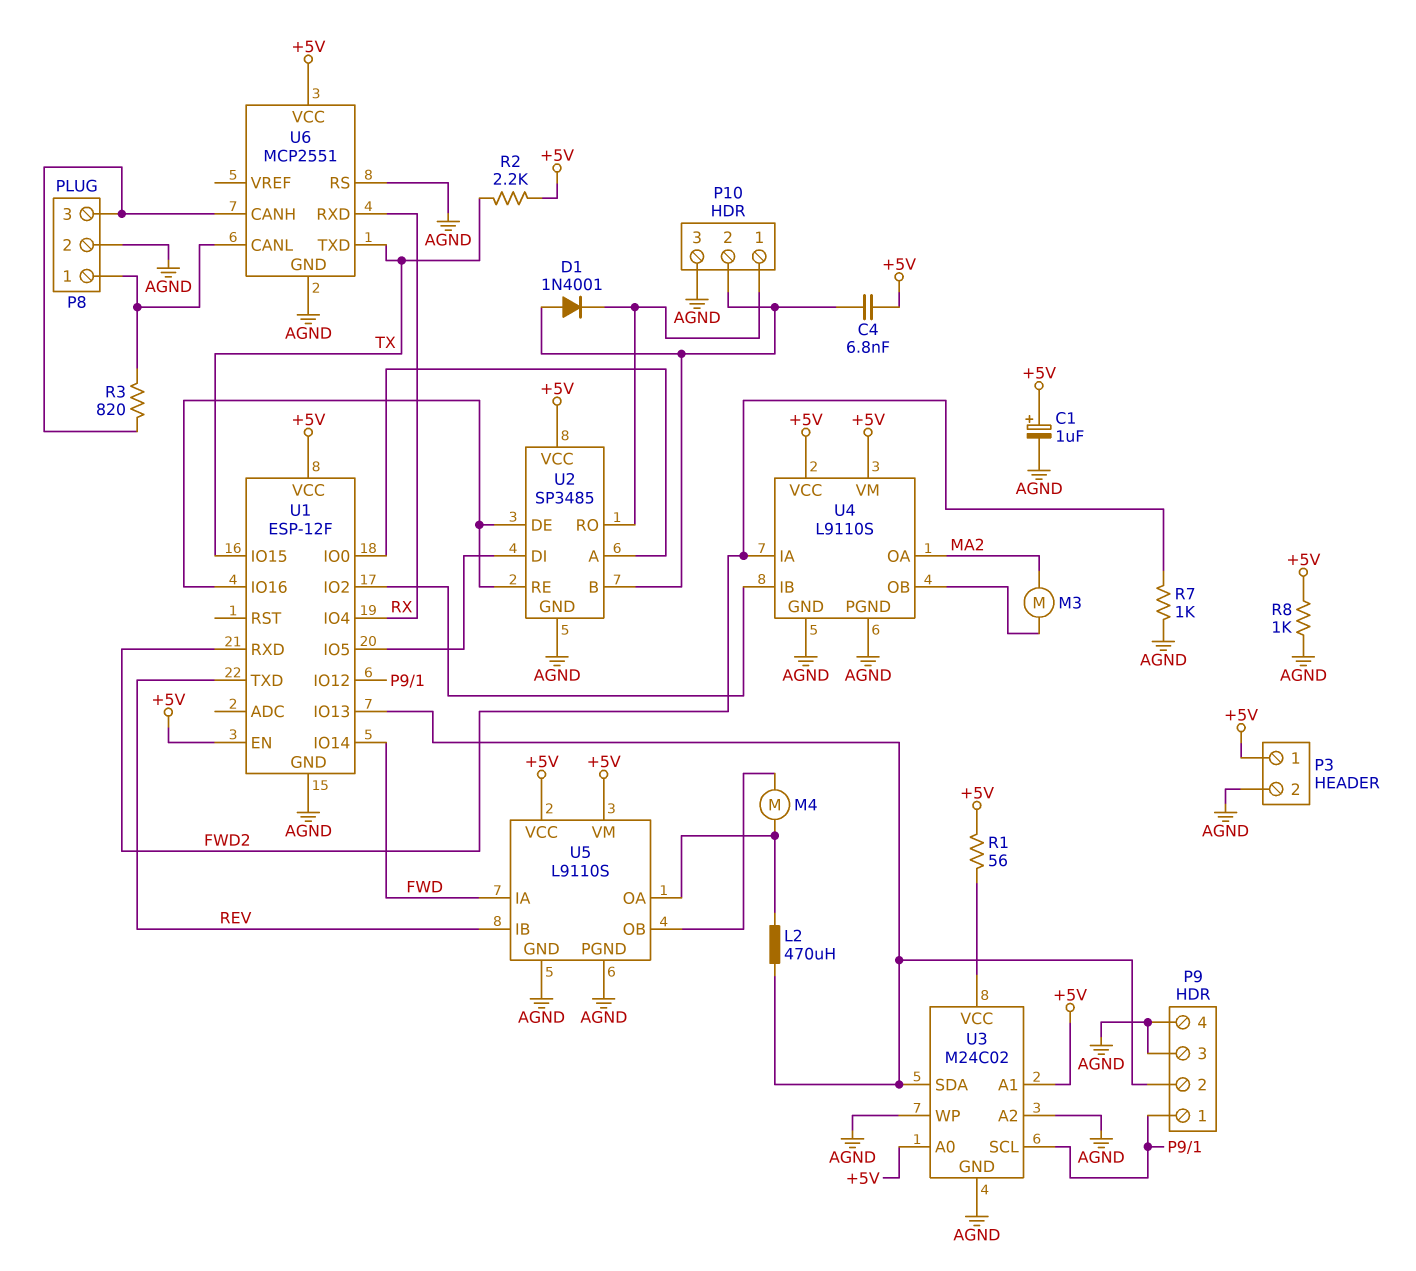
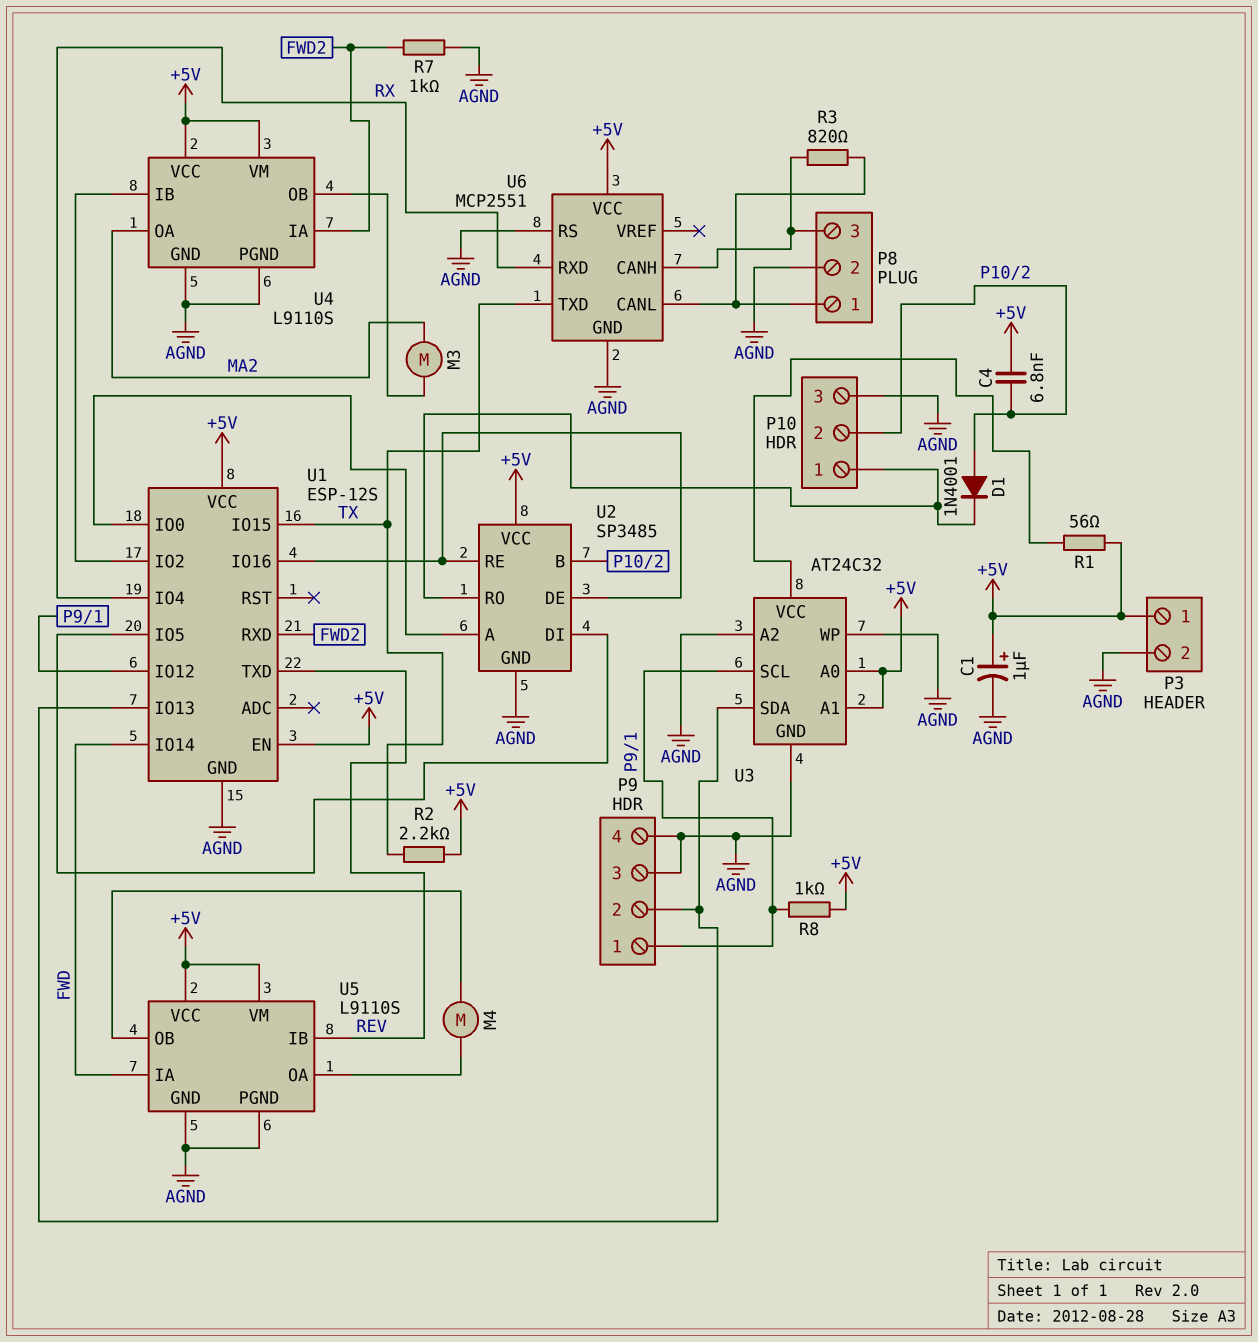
L2: 470uH (P9/2, U5/OA) -> none
R8: 1k (+5V, AGND) -> 1k (+5V, P9/1)
U1: ESP-12F -> ESP-12S
U3: M24C02 -> AT24C32

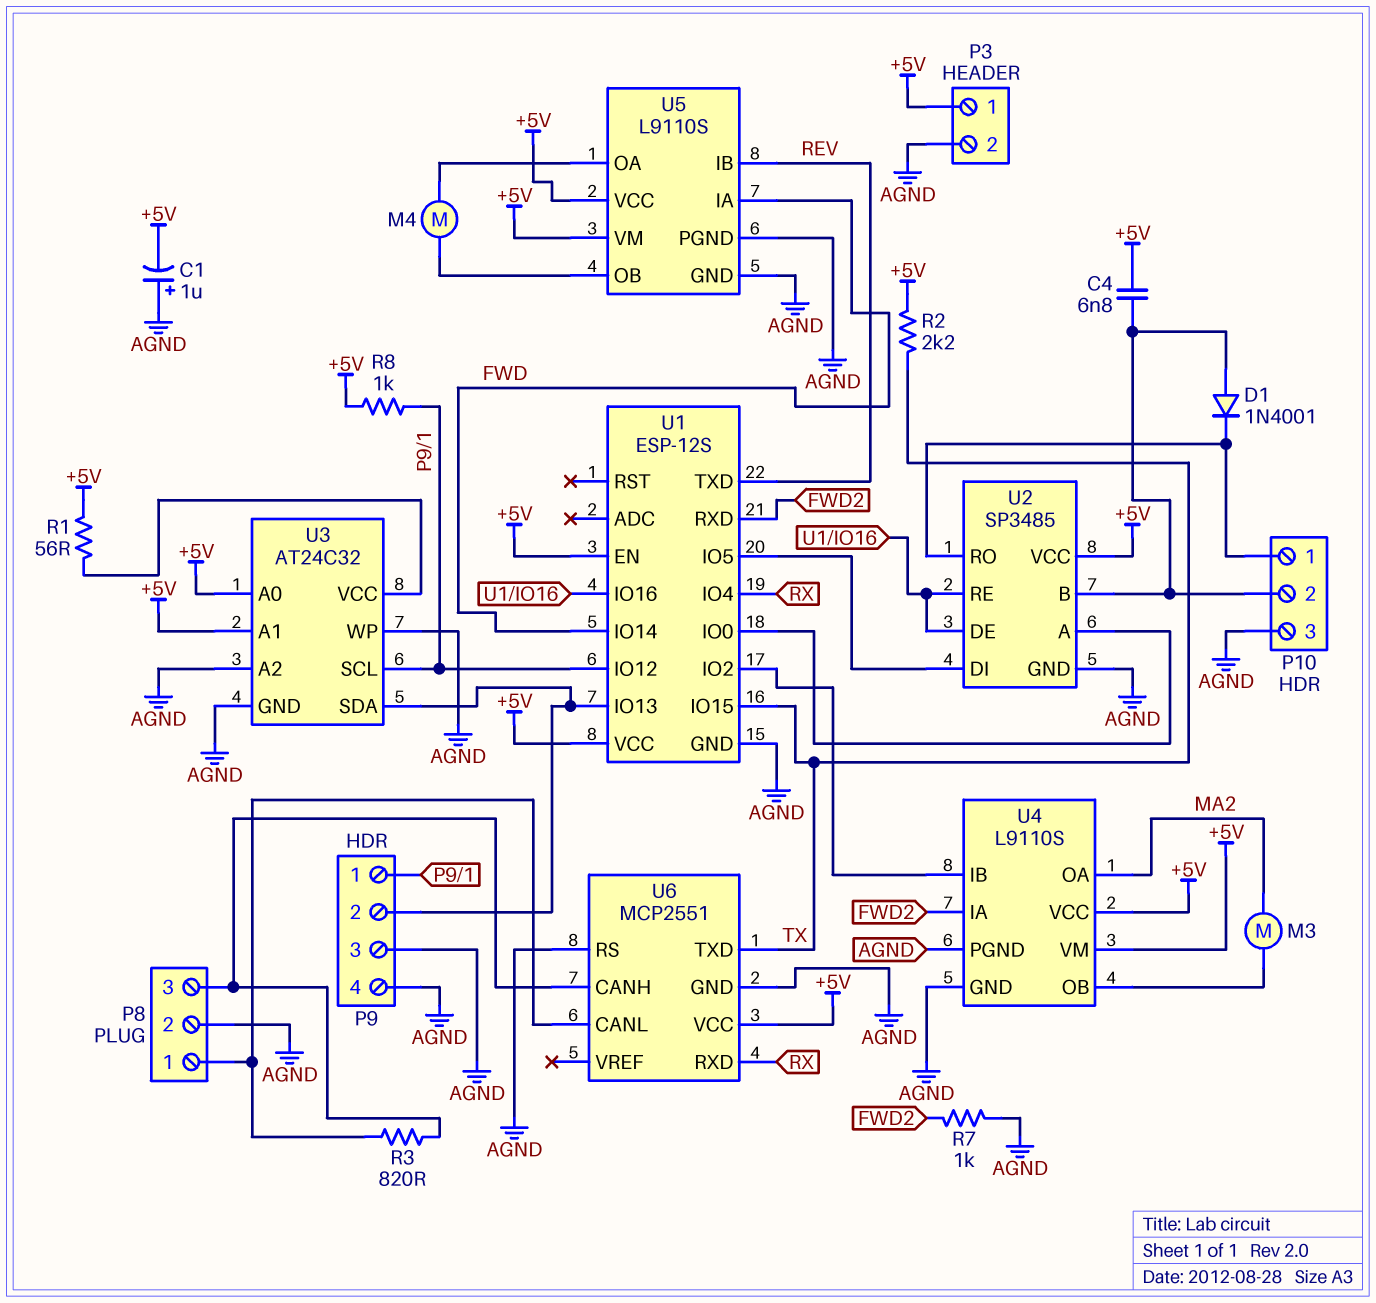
C1: 1uF (plus +5V, minus AGND) -> 1uF (plus AGND, minus +5V)

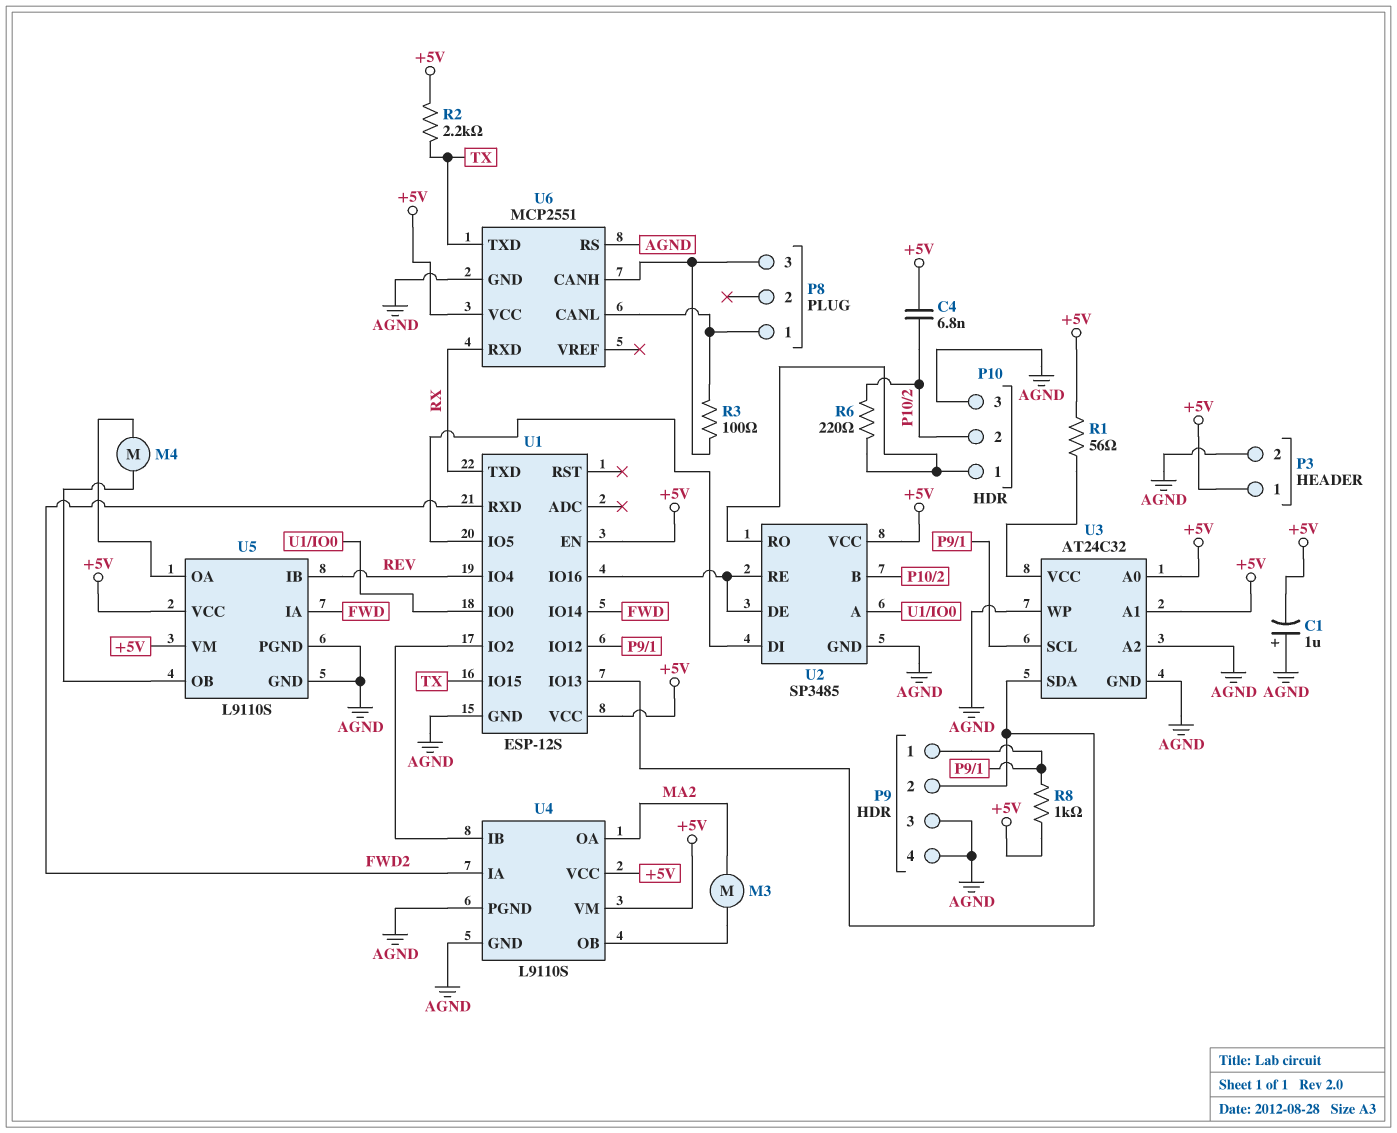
D1: diode 1N4001 (A P10/2, K P10/1) -> none
P8 pin 2: AGND -> none
R3: 820 (P8/1, P8/3) -> 100 (P8/1, P8/3)
R6: none -> 220 (P10/1, P10/2)
R7: 1k (AGND, FWD2) -> none
U1 pin IO4: RX -> REV
U1 pin TXD: REV -> RX

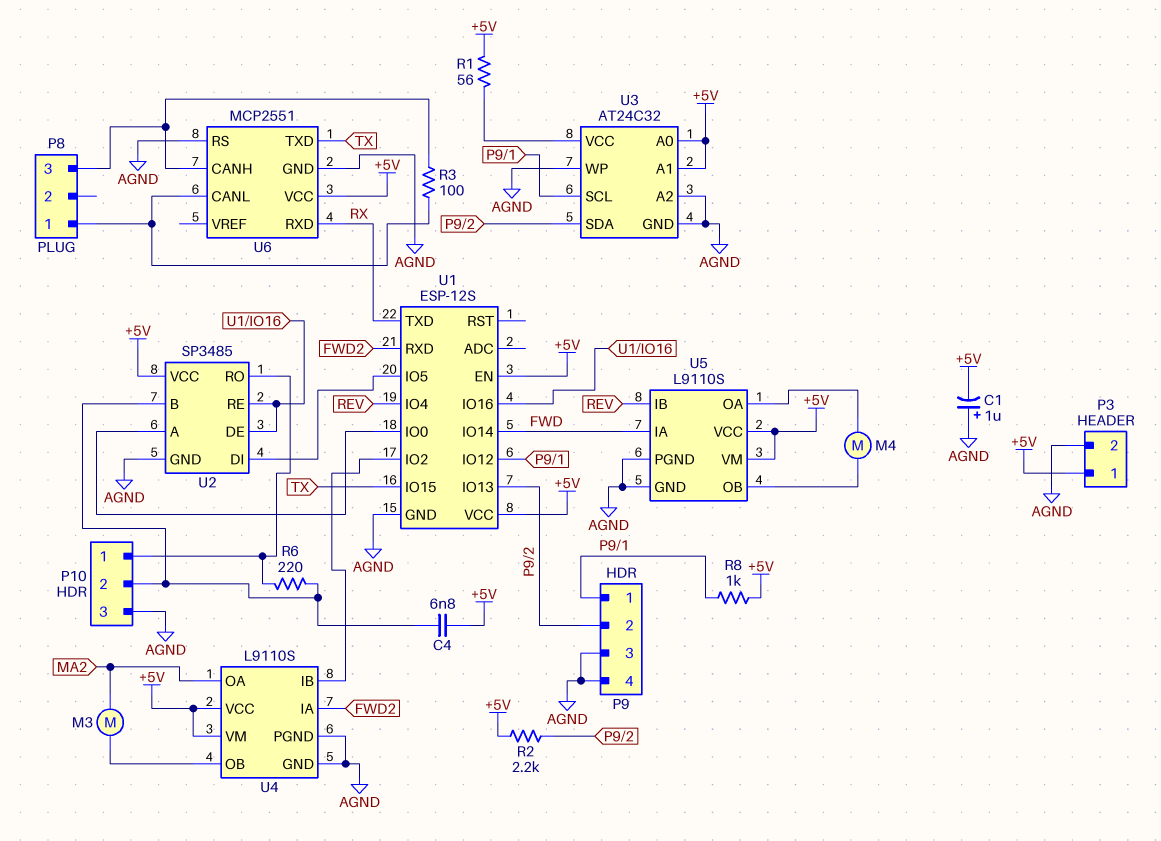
R2: 2.2k (+5V, TX) -> 2.2k (+5V, P9/2)

